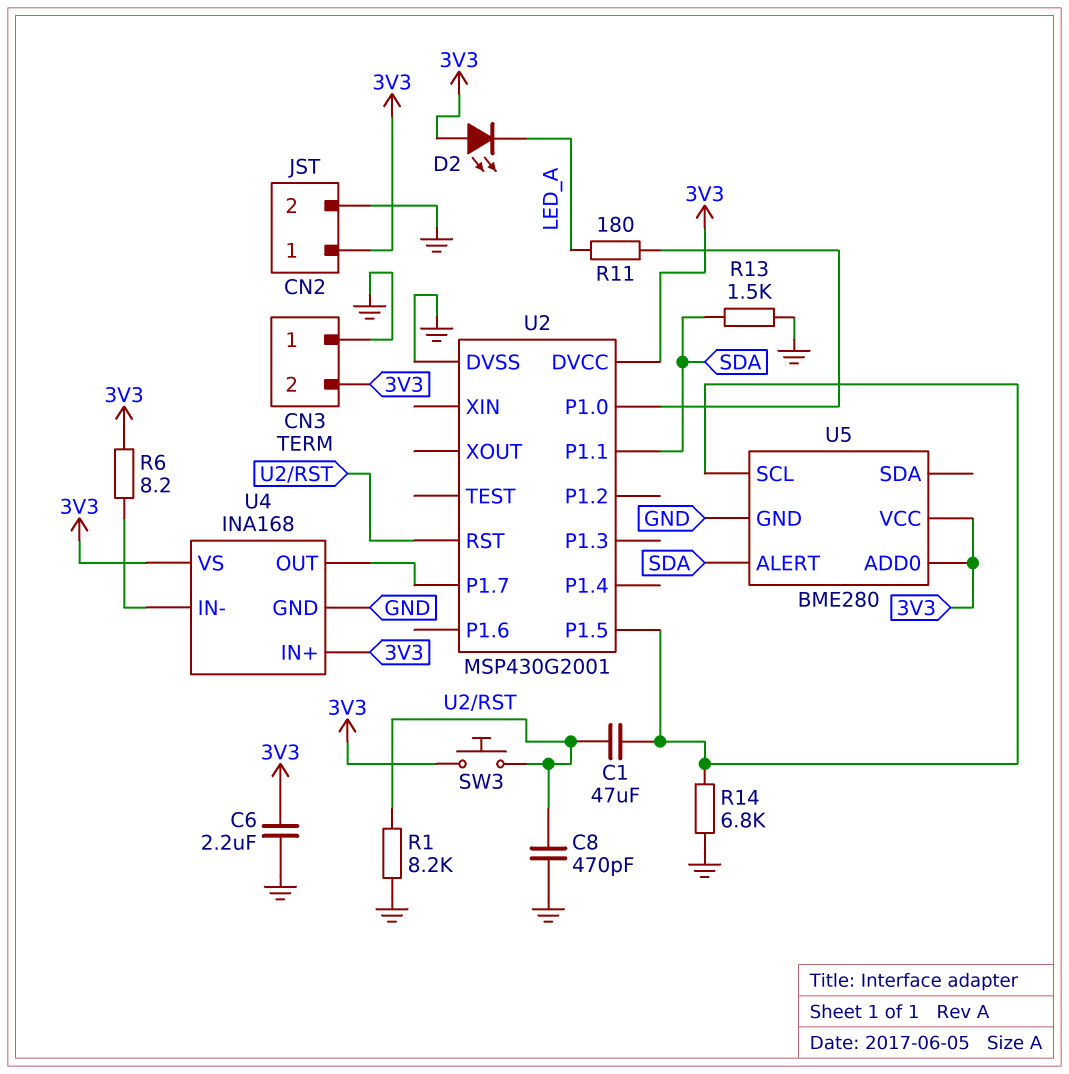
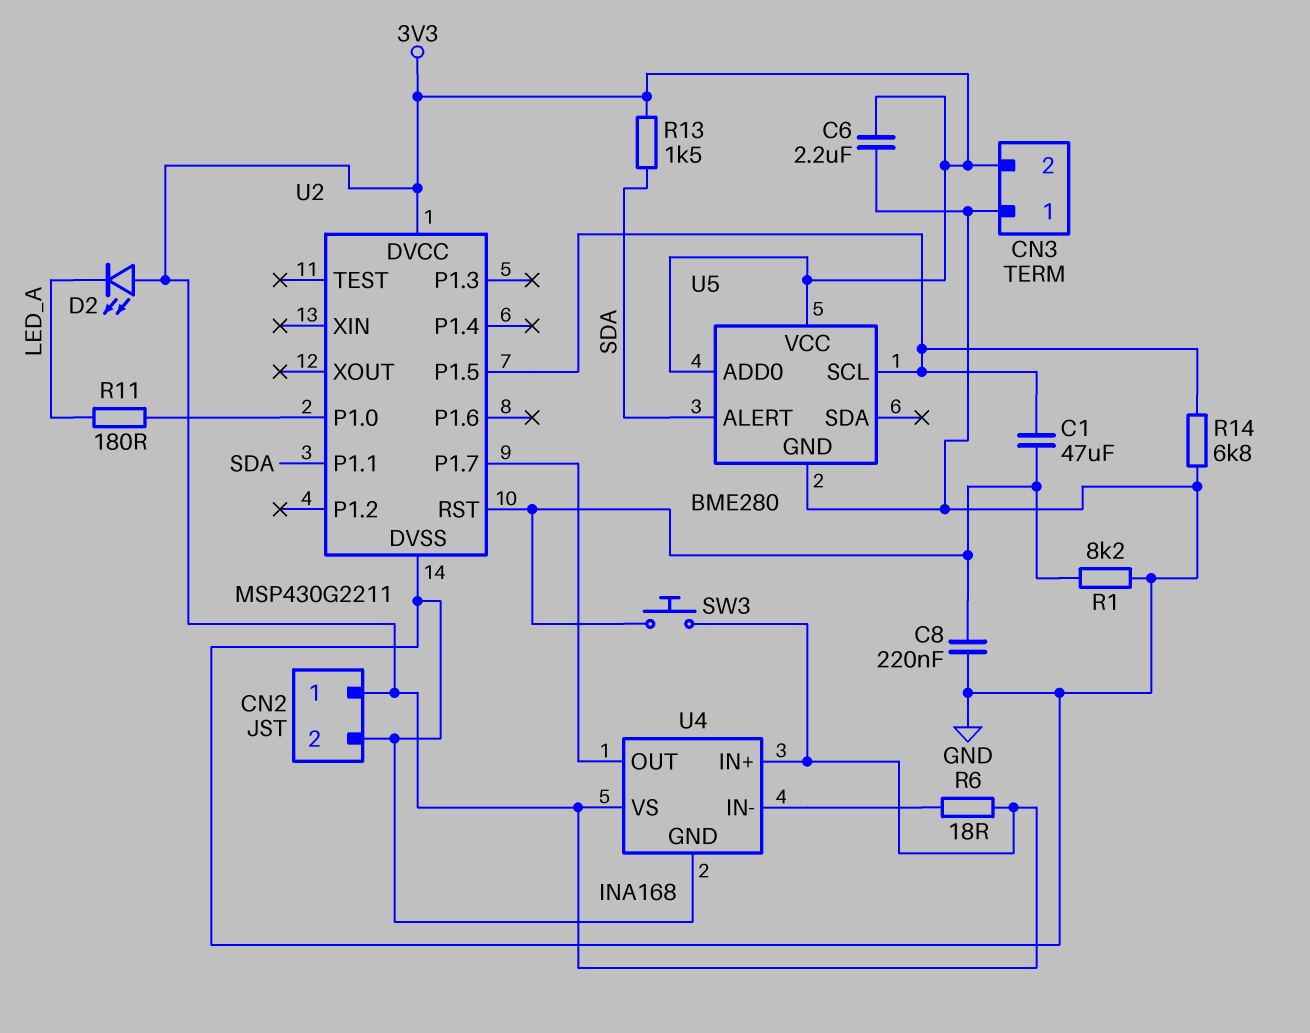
C8: 470pF (GND, U2/RST) -> 220nF (GND, U2/RST)
R6: 8.2 (3V3, U4/IN-) -> 18 (3V3, U4/IN-)
R13: 1.5k (GND, SDA) -> 1.5k (3V3, SDA)
U2: MSP430G2001 -> MSP430G2211

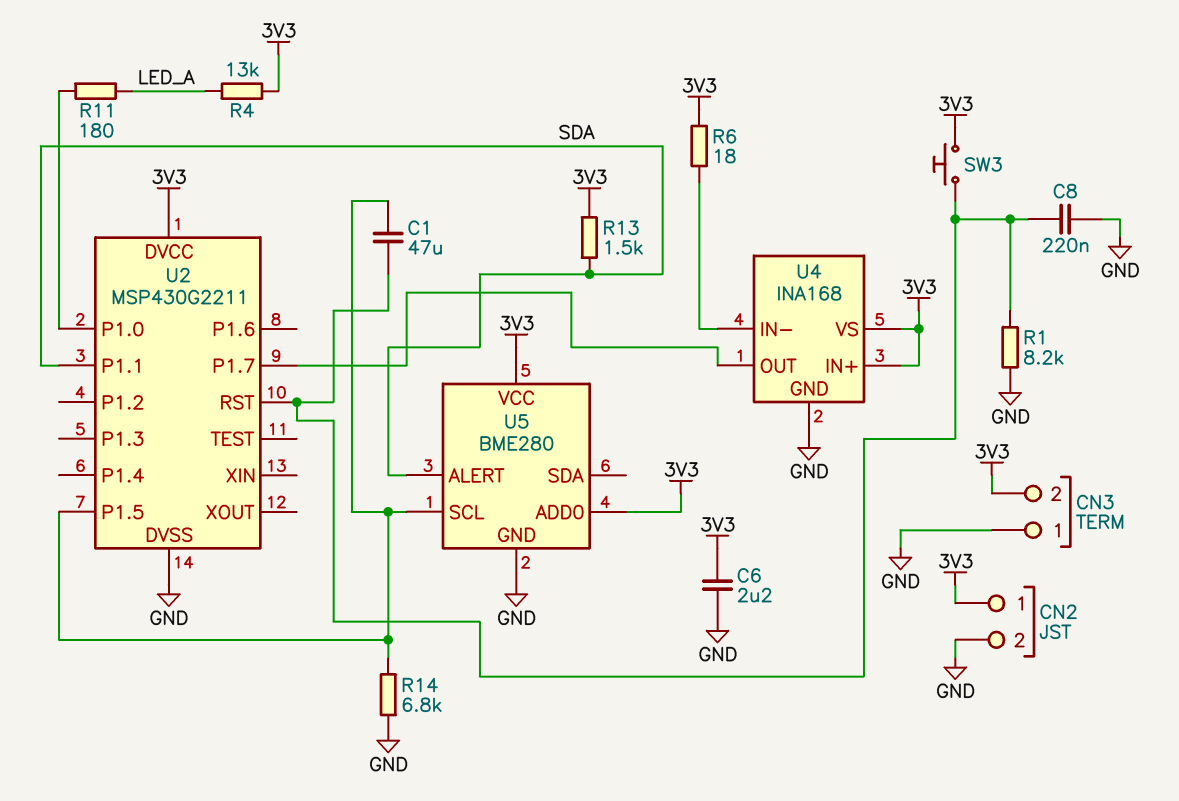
D2: LED (A 3V3, K LED_A) -> none
R4: none -> 13k (3V3, LED_A)

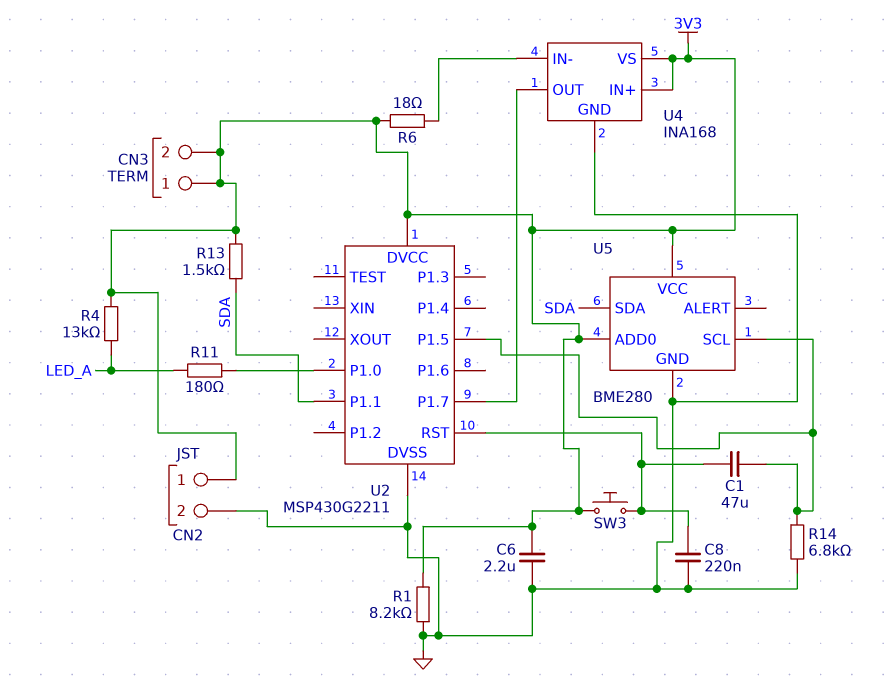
CN3 pin 1: GND -> 3V3
R1: 8.2k (GND, U2/RST) -> 8.2k (3V3, GND)
U5 pin ALERT: SDA -> none
U5 pin SDA: none -> SDA

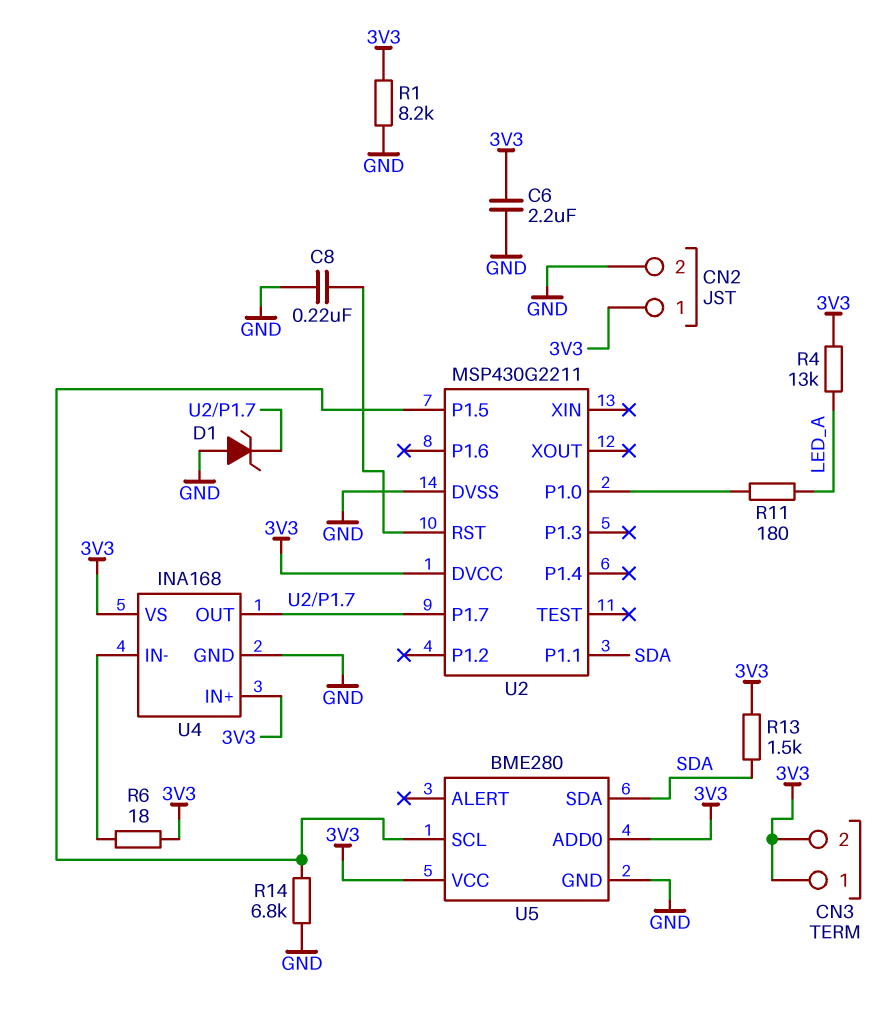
C1: 47uF (U2/P1.5, U2/RST) -> none
D1: none -> zener (A GND, K U2/P1.7)
SW3: button (3V3, U2/RST) -> none

